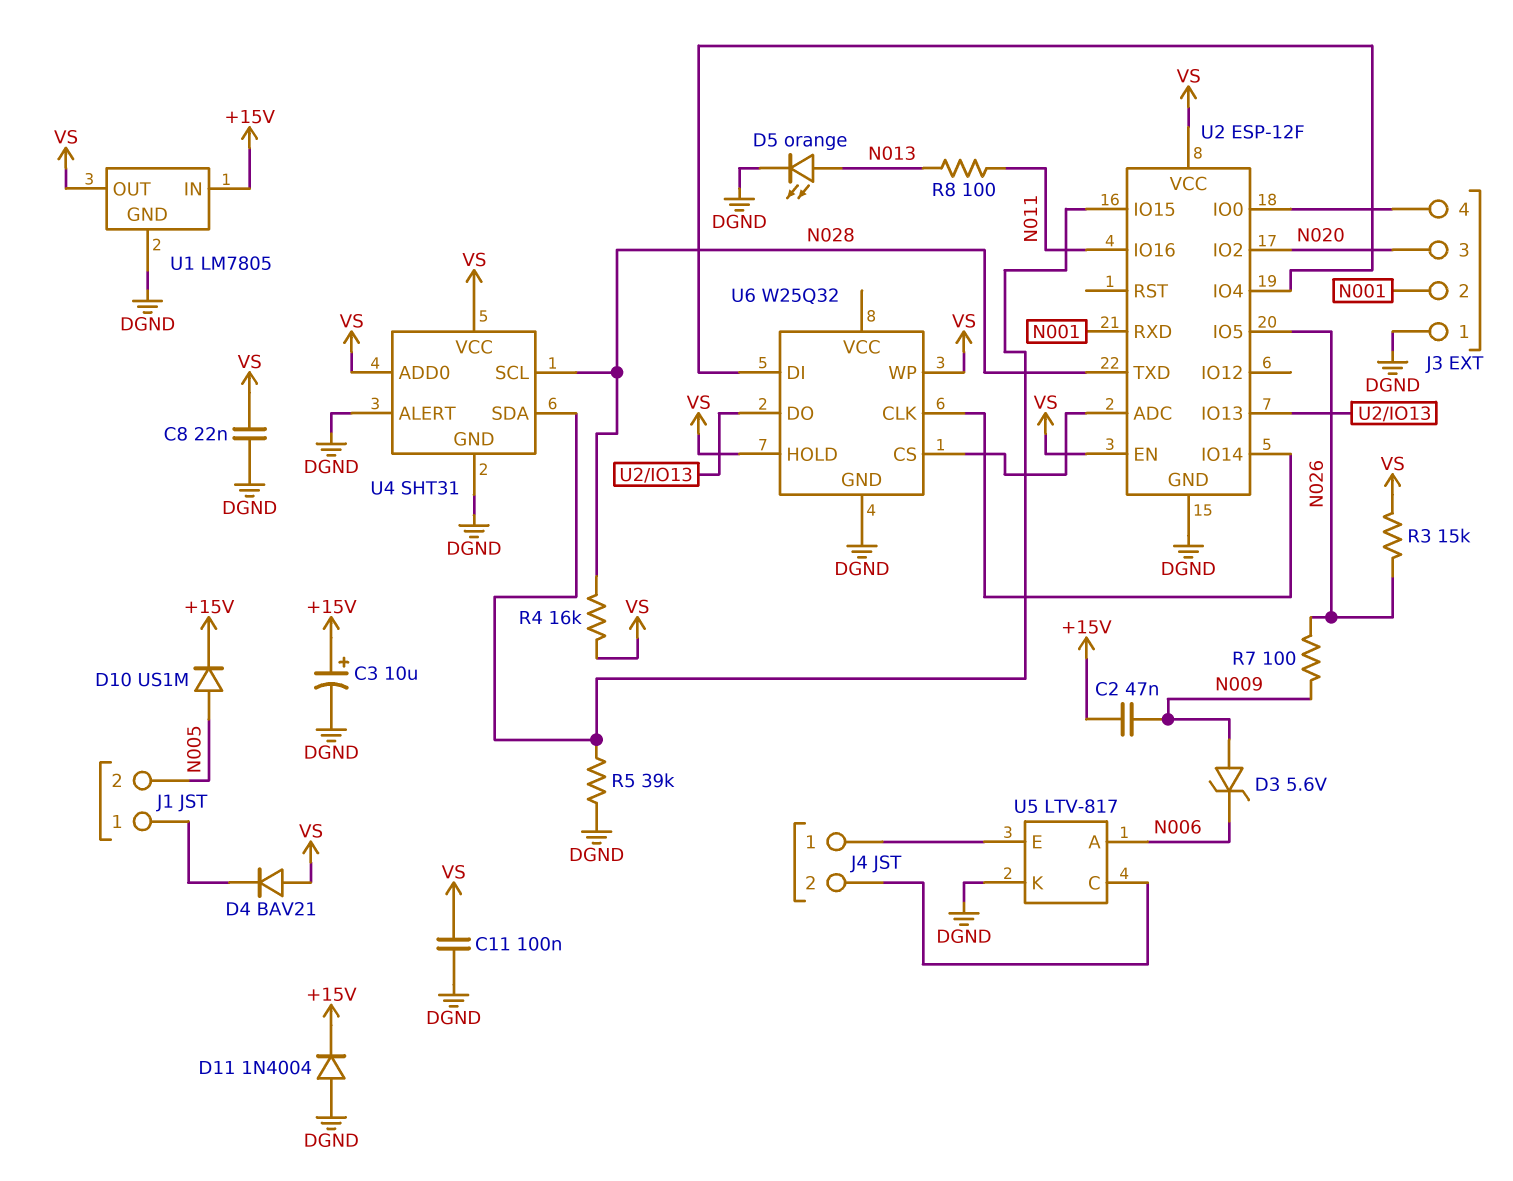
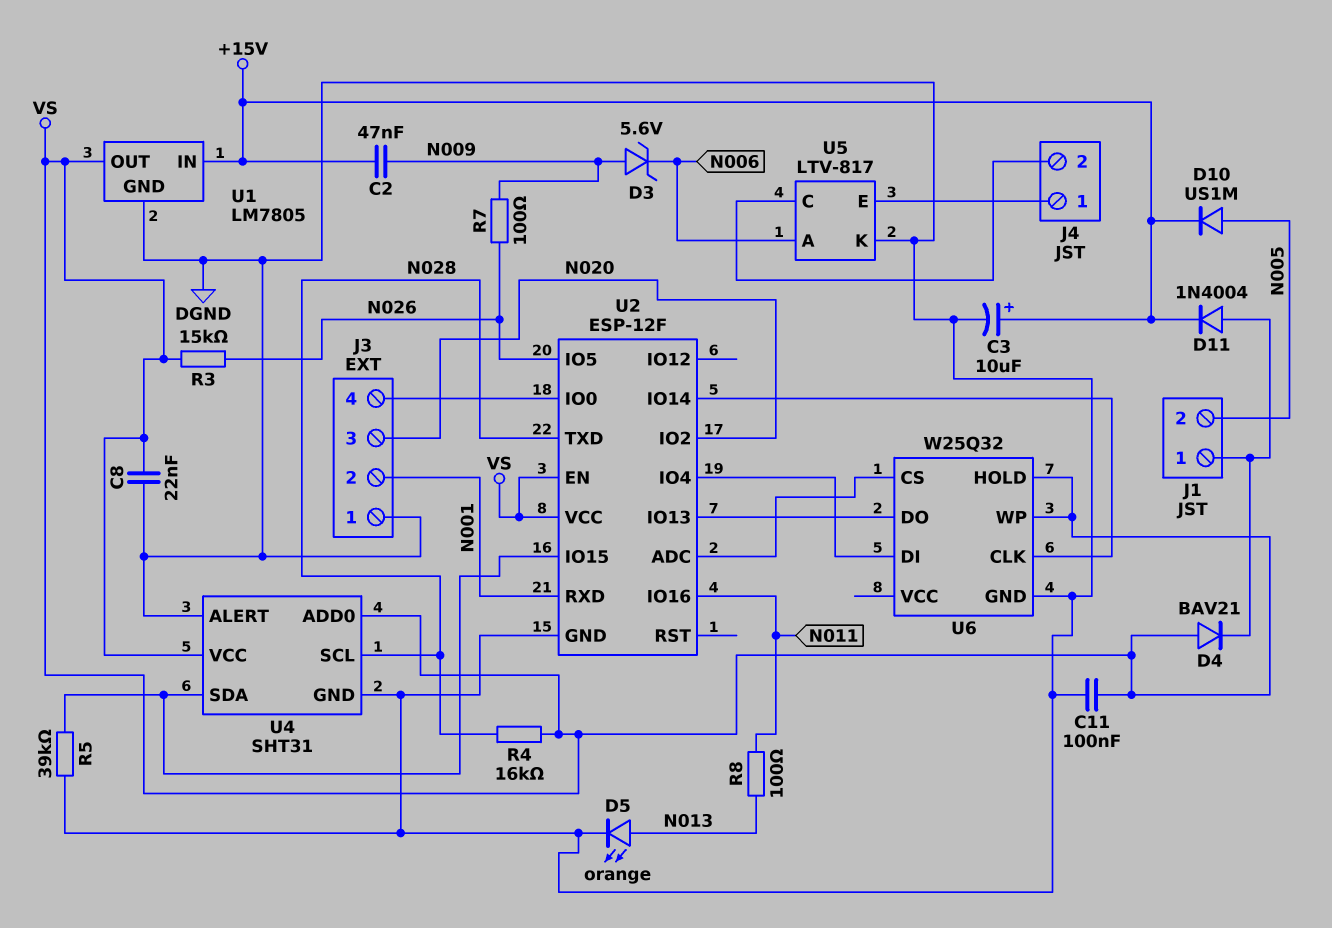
D11: diode 1N4004 (A DGND, K +15V) -> diode 1N4004 (A J1/1, K +15V)

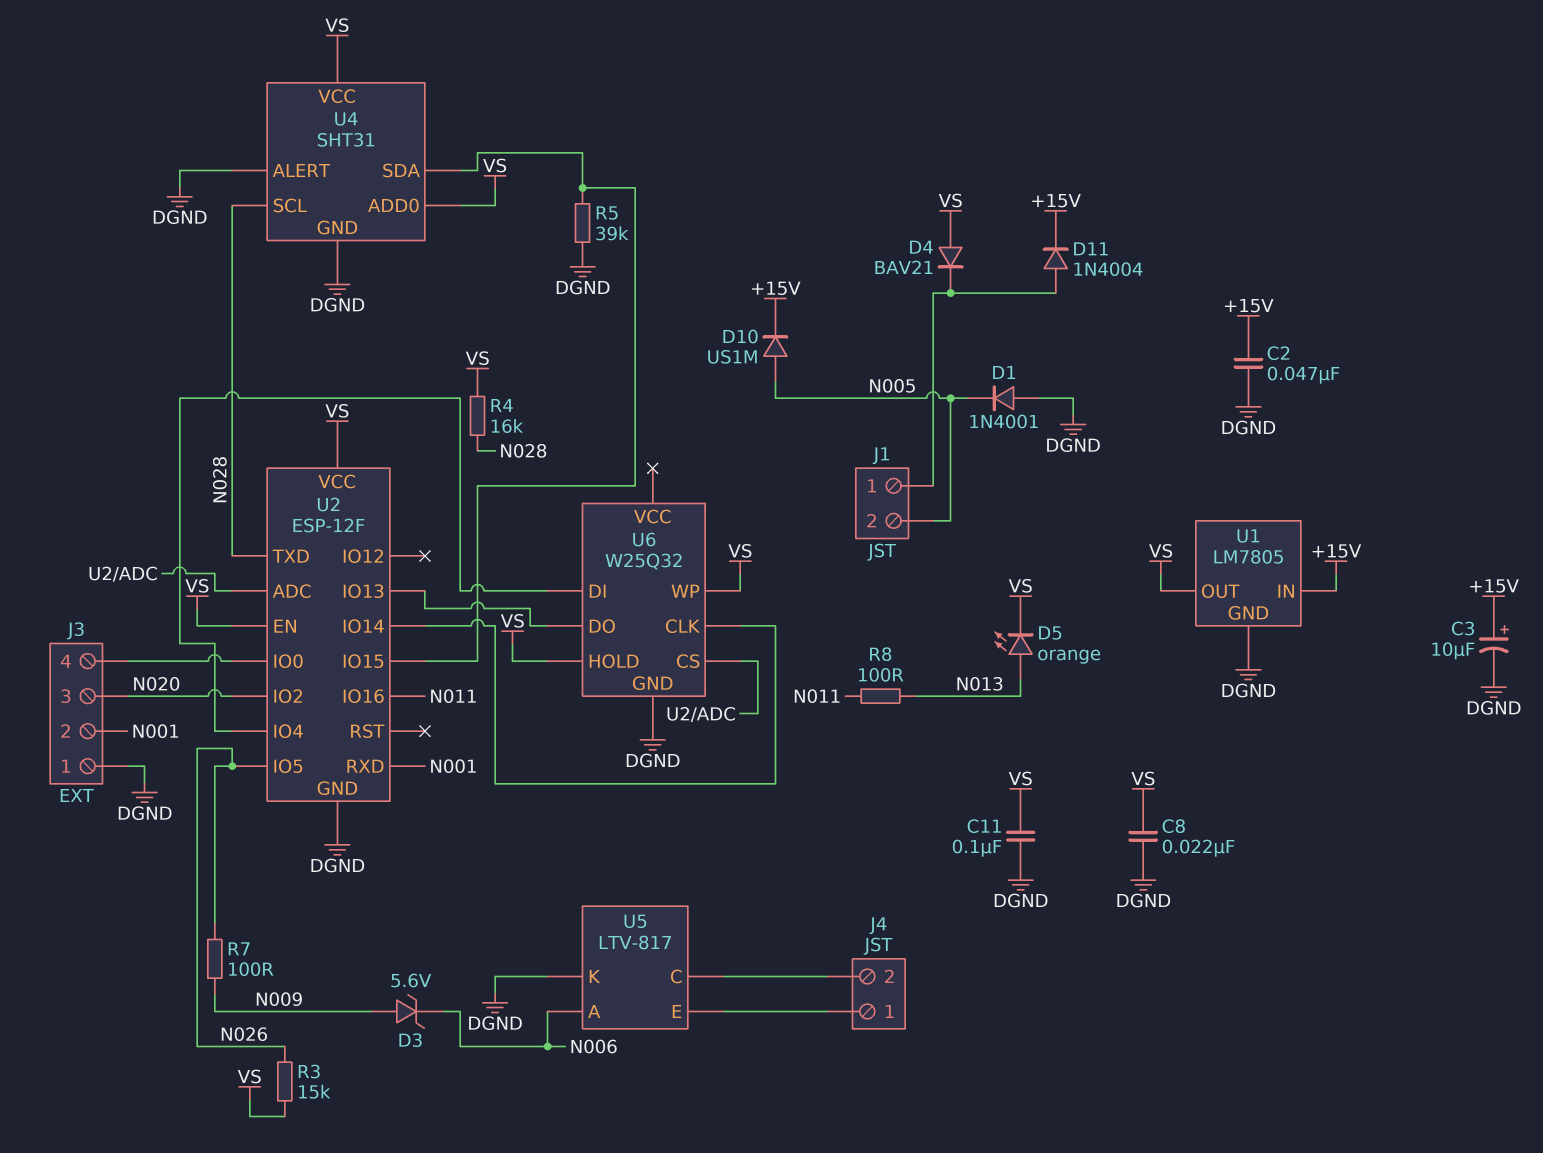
C2: 47nF (+15V, N009) -> 47nF (+15V, DGND)
D1: none -> diode 1N4001 (A DGND, K N005)
D5: LED orange (A N013, K DGND) -> LED orange (A N013, K VS)

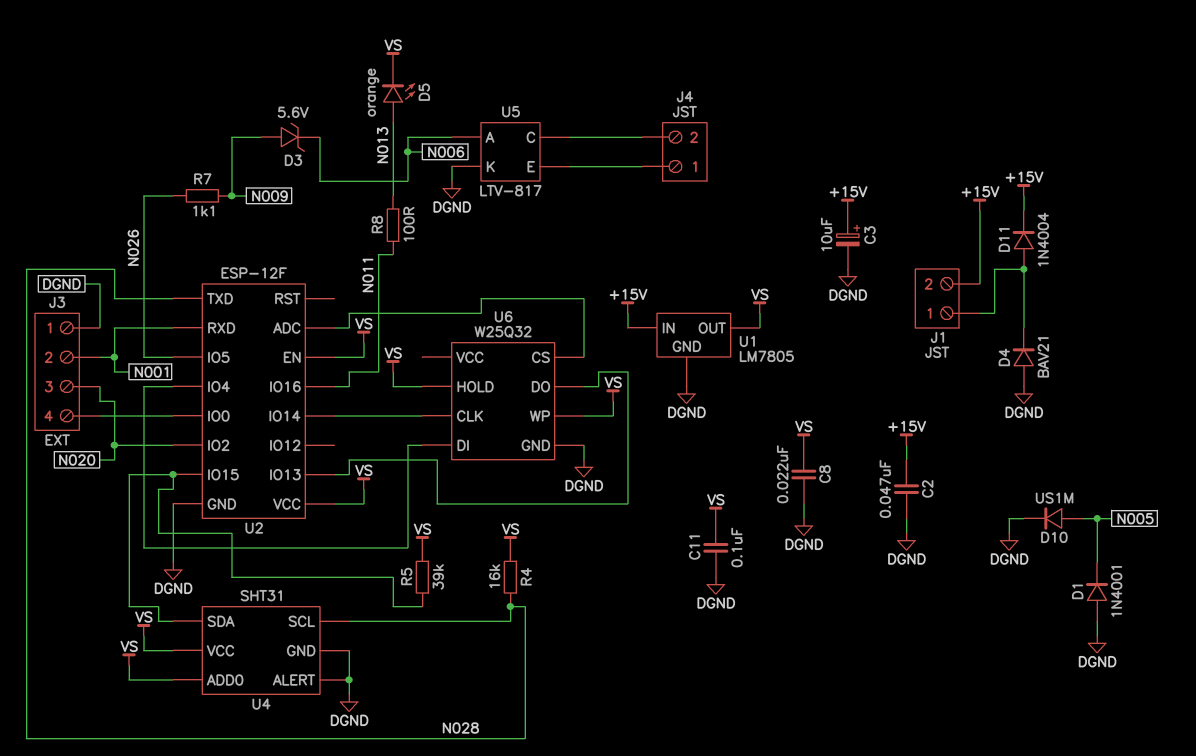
D4: diode BAV21 (A VS, K J1/1) -> diode BAV21 (A DGND, K J1/1)
D10: diode US1M (A N005, K +15V) -> diode US1M (A N005, K DGND)
J1 pin 2: N005 -> +15V
R3: 15k (N026, VS) -> none
R5: 39k (DGND, U2/IO15) -> 39k (U2/IO15, VS)
R7: 100 (N009, N026) -> 1.1k (N009, N026)

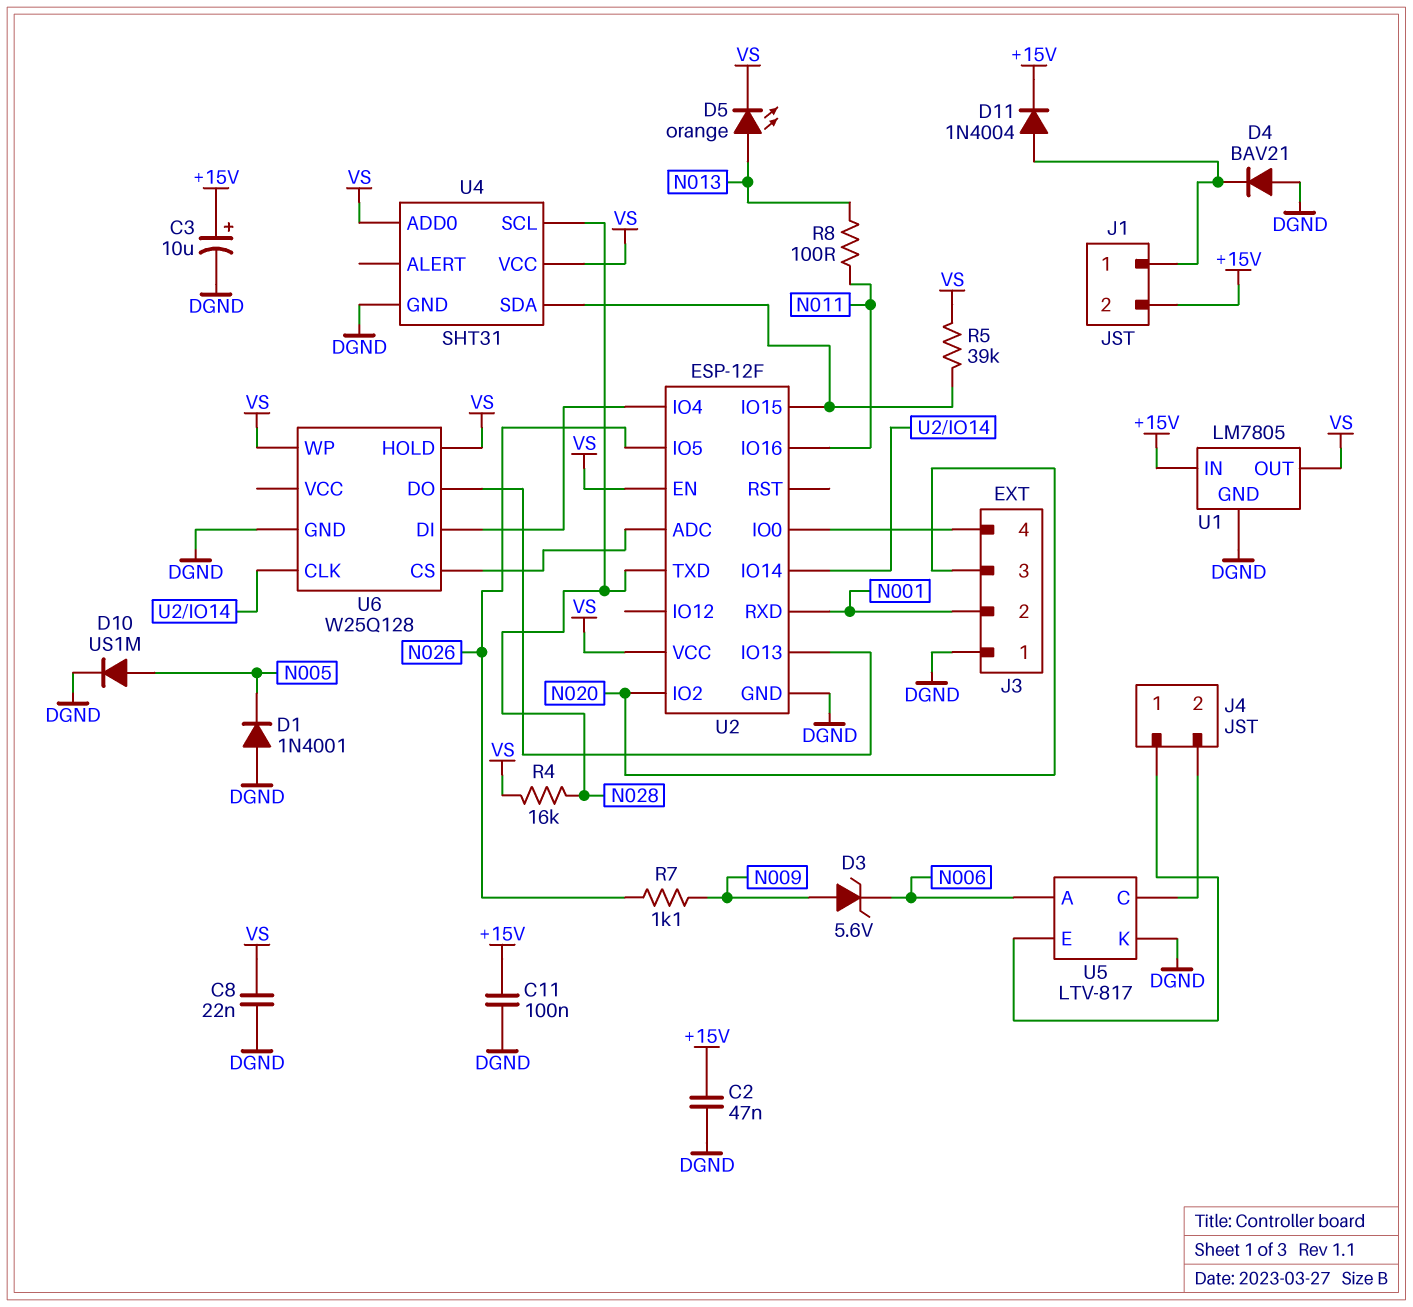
C11: 100nF (DGND, VS) -> 100nF (+15V, DGND)
U4 pin ALERT: DGND -> none
U6: W25Q32 -> W25Q128

